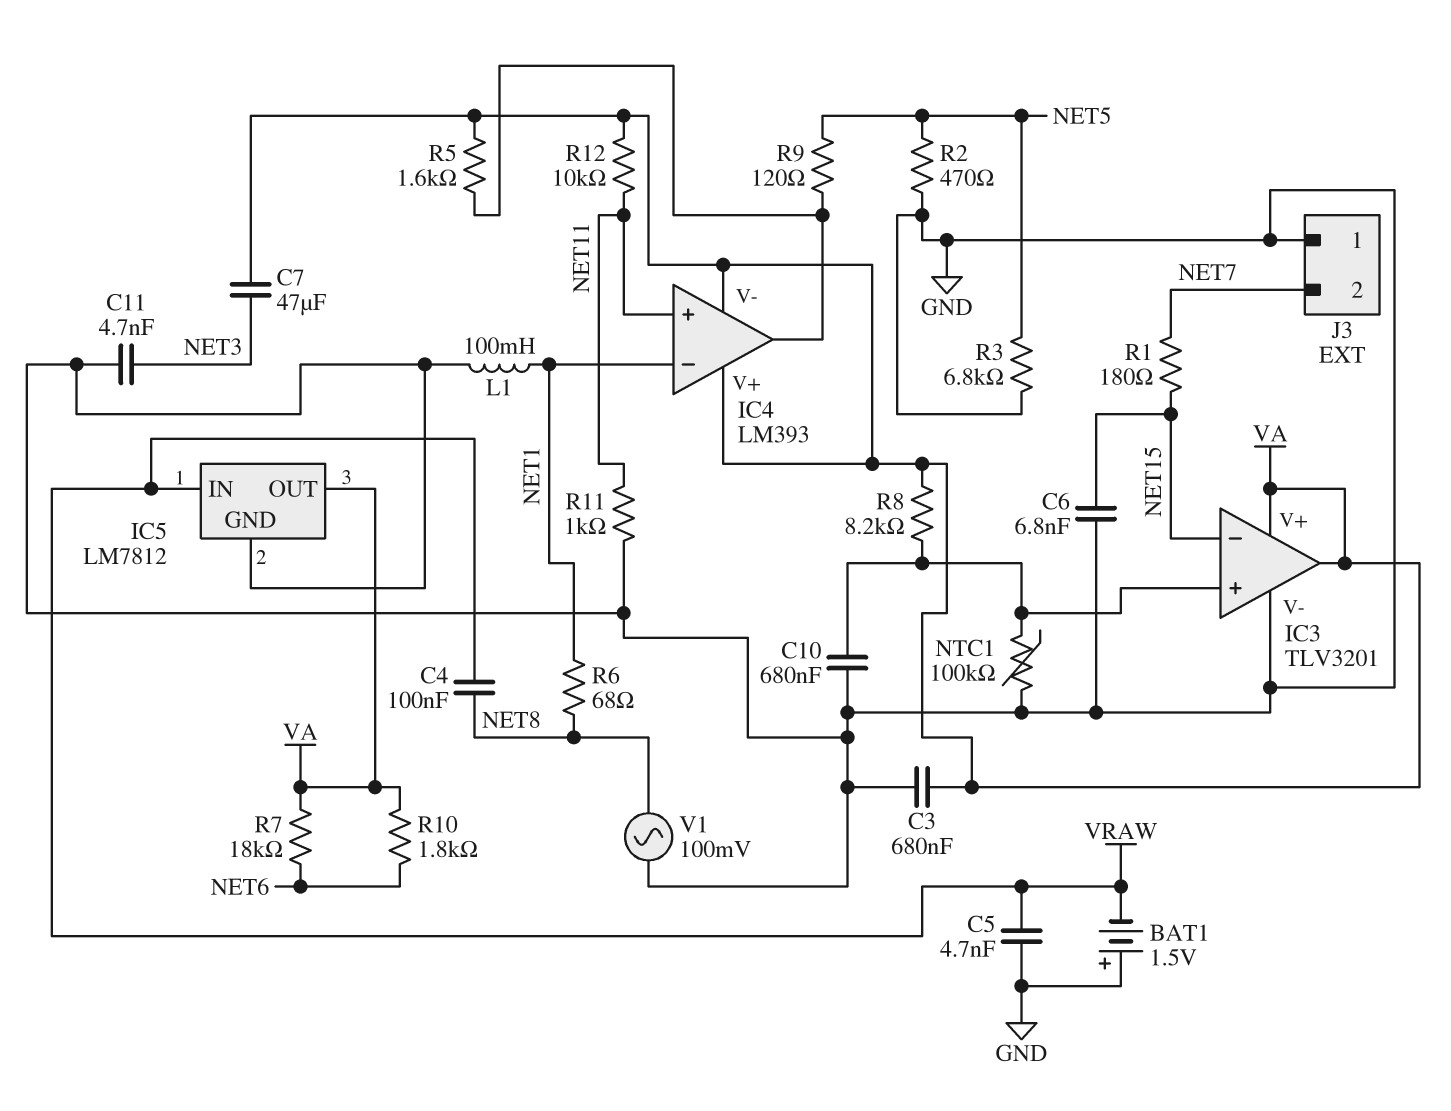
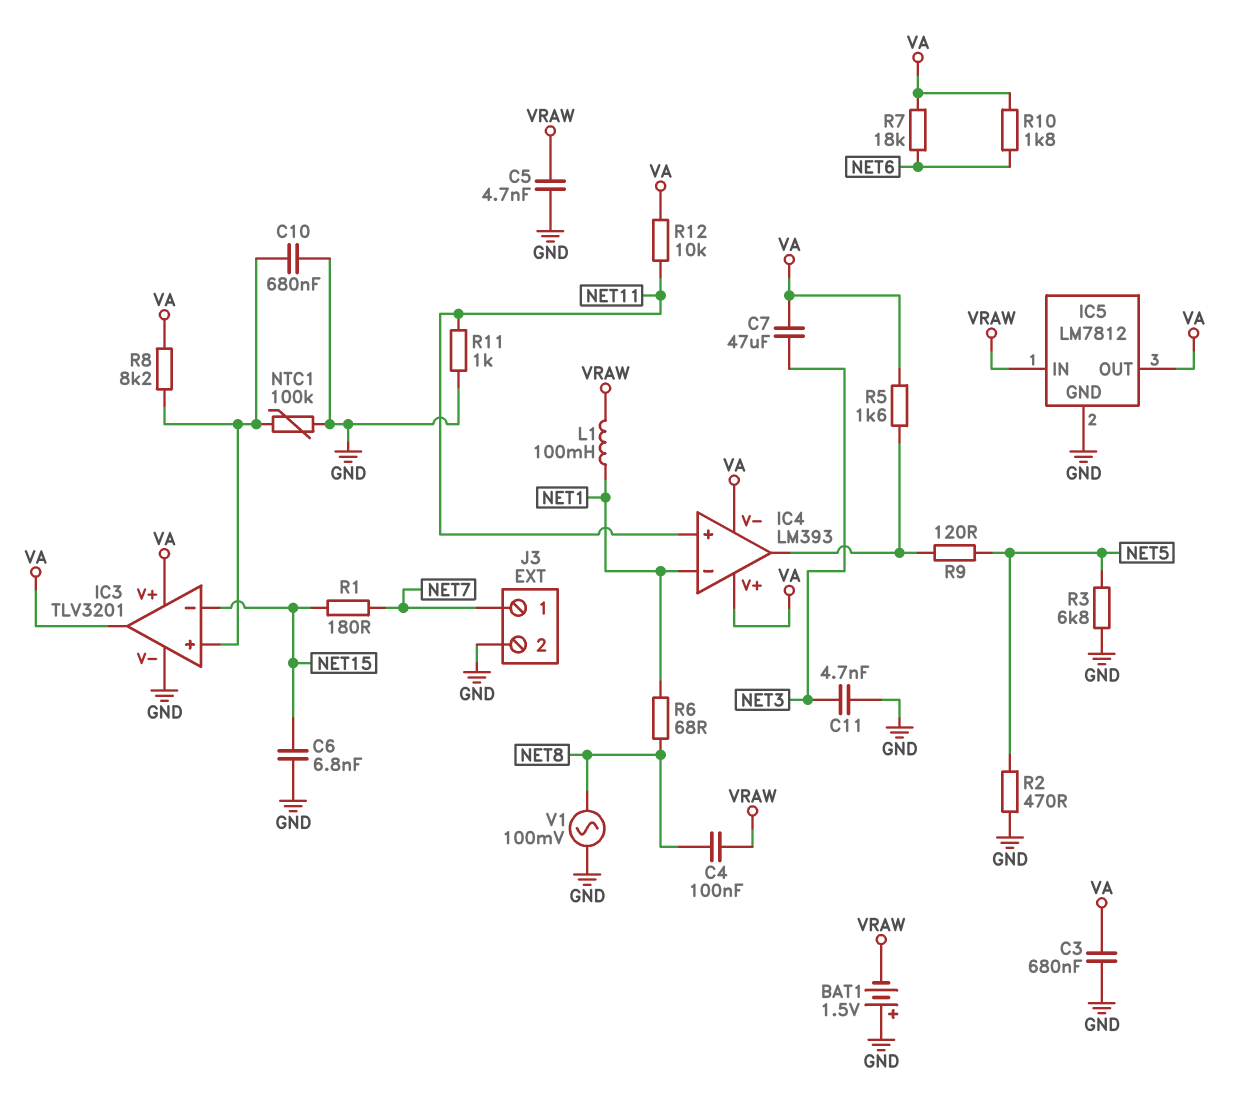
J3 pin 1: GND -> NET7
J3 pin 2: NET7 -> GND
L1: 100mH (GND, NET1) -> 100mH (NET1, VRAW)

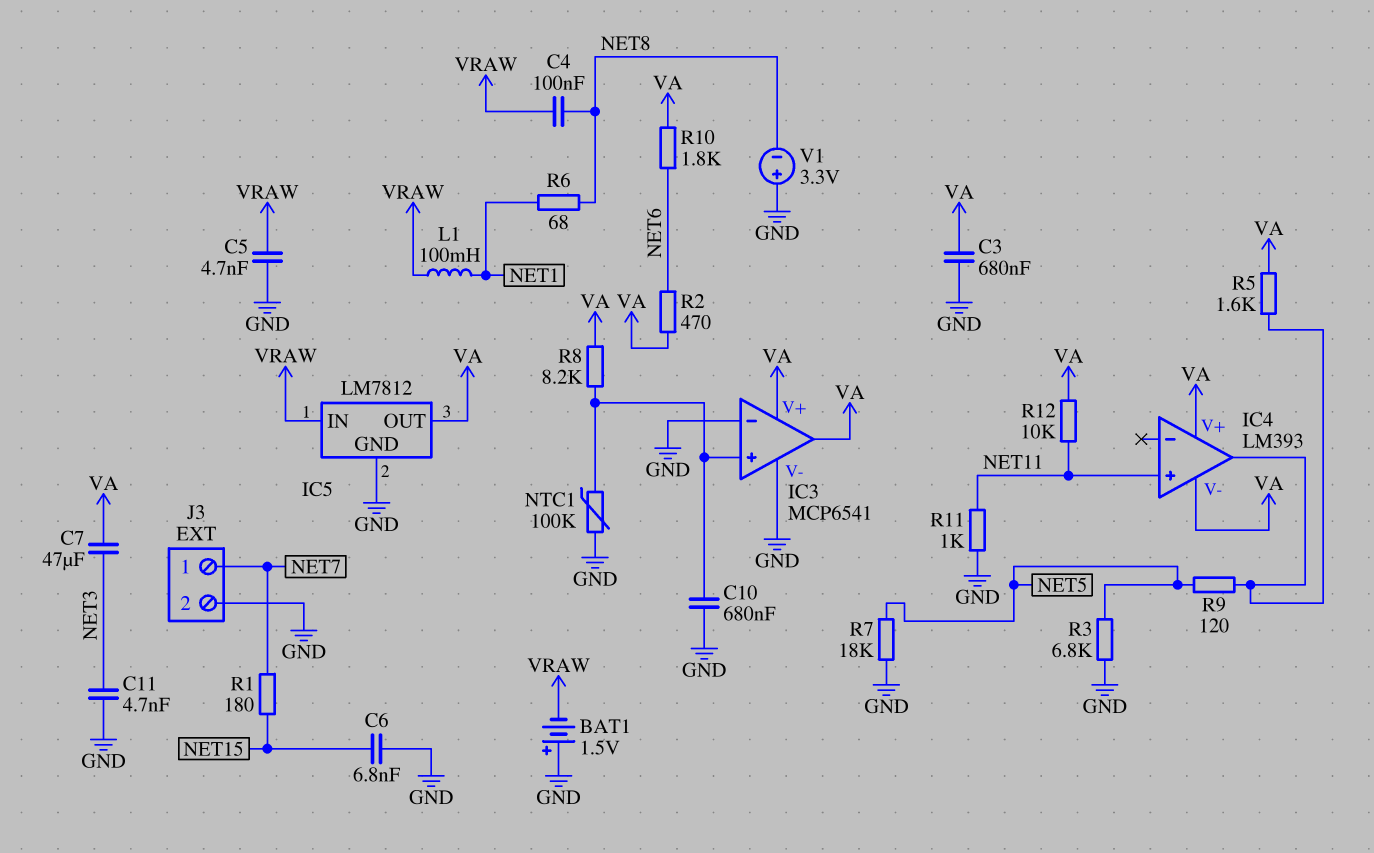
IC3: TLV3201 -> MCP6541
IC3 pin in-: NET15 -> GND
IC4 pin in-: NET1 -> none
R2: 470 (GND, NET5) -> 470 (NET6, VA)
R7: 18k (NET6, VA) -> 18k (GND, NET5)
V1: AC 100mV (GND, NET8) -> 3.3V (plus GND, minus NET8)

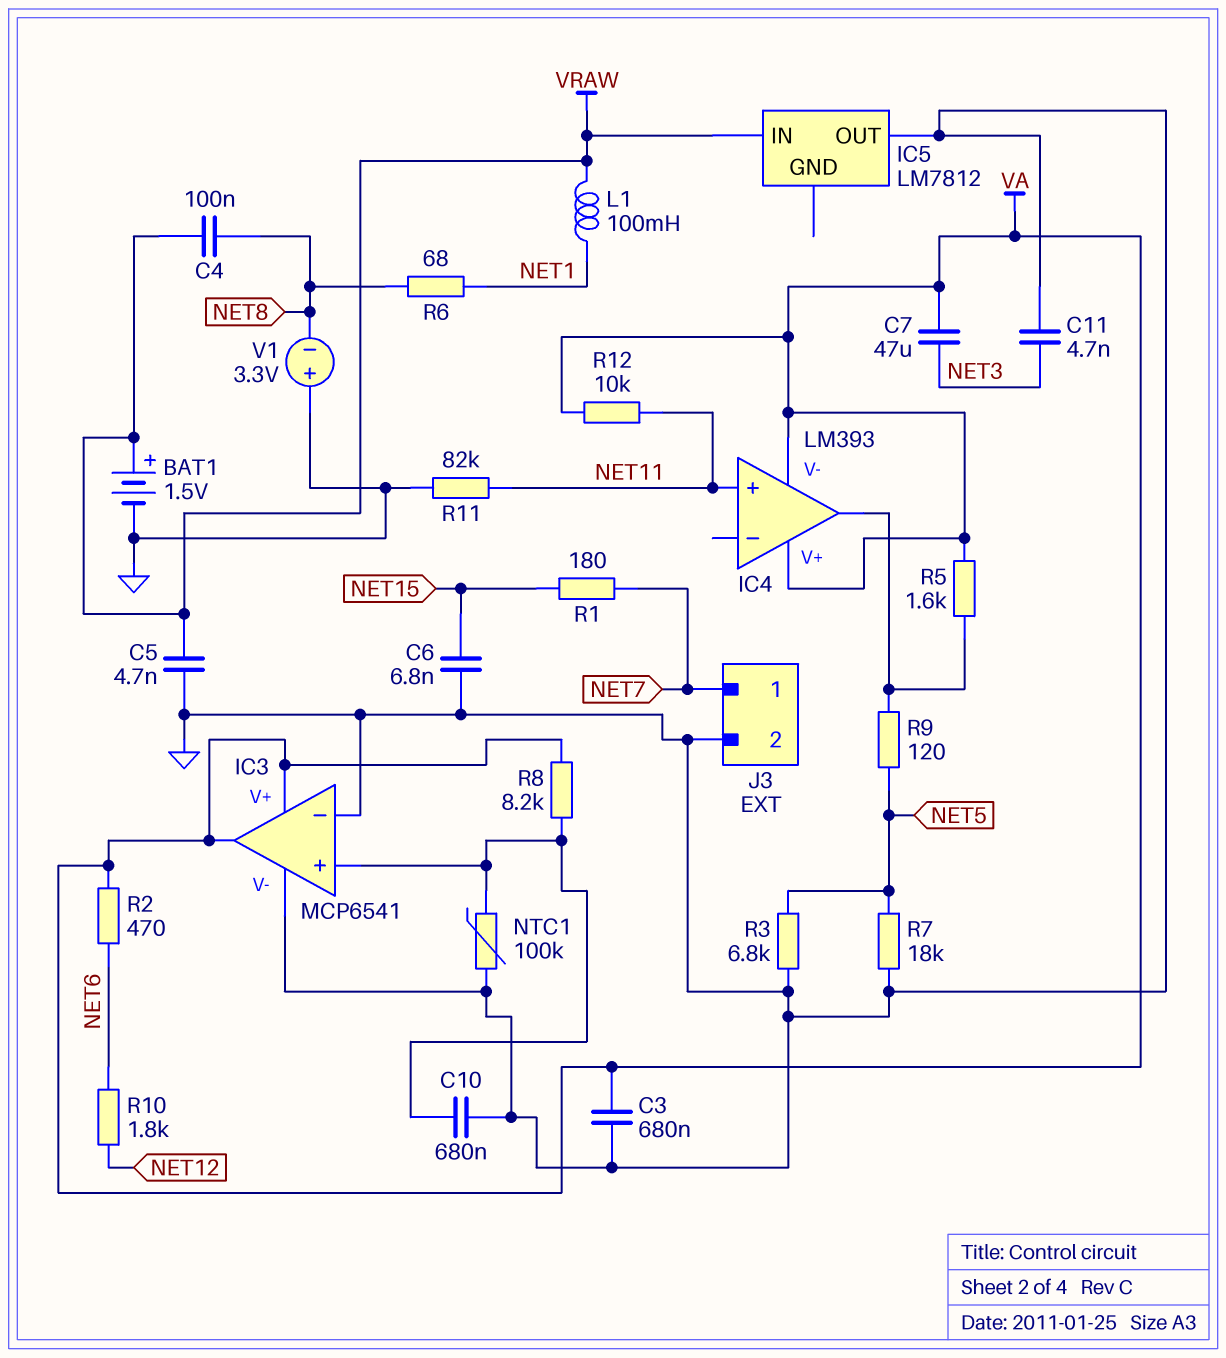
BAT1: 1.5V (plus GND, minus VRAW) -> 1.5V (plus VRAW, minus GND)
IC5 pin GND: GND -> none
IC5 pin OUT: VA -> GND
R10: 1.8k (NET6, VA) -> 1.8k (NET6, NET12)
R11: 1k (GND, NET11) -> 82k (GND, NET11)

